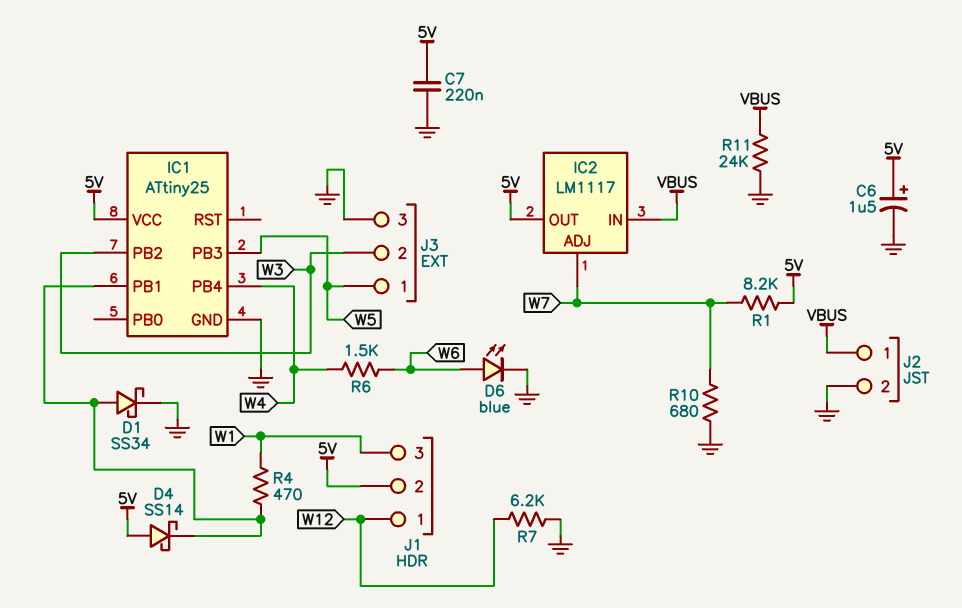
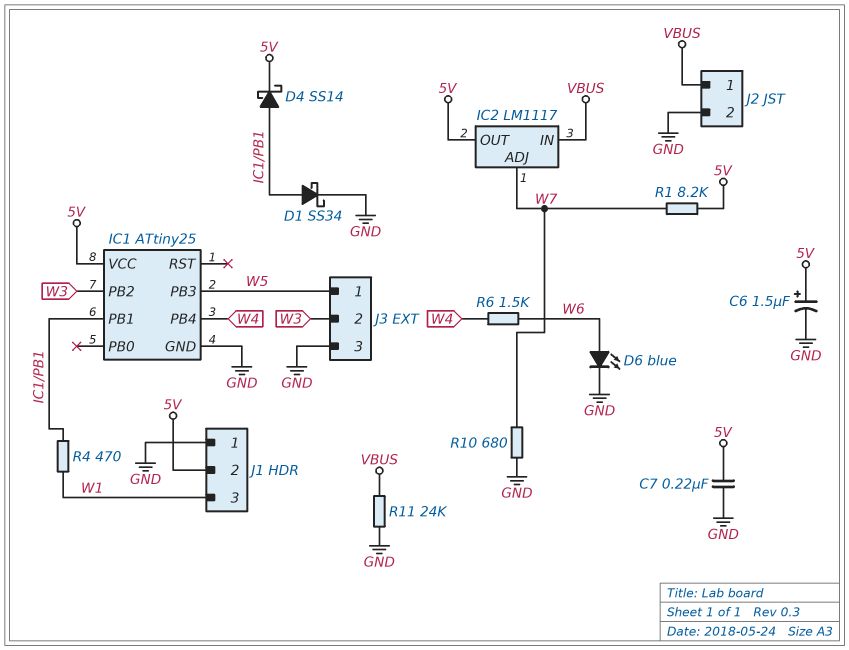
D4: schottky SS14 (A 5V, K IC1/PB1) -> schottky SS14 (A IC1/PB1, K 5V)
J1 pin 1: W12 -> GND
R7: 6.2k (GND, W12) -> none

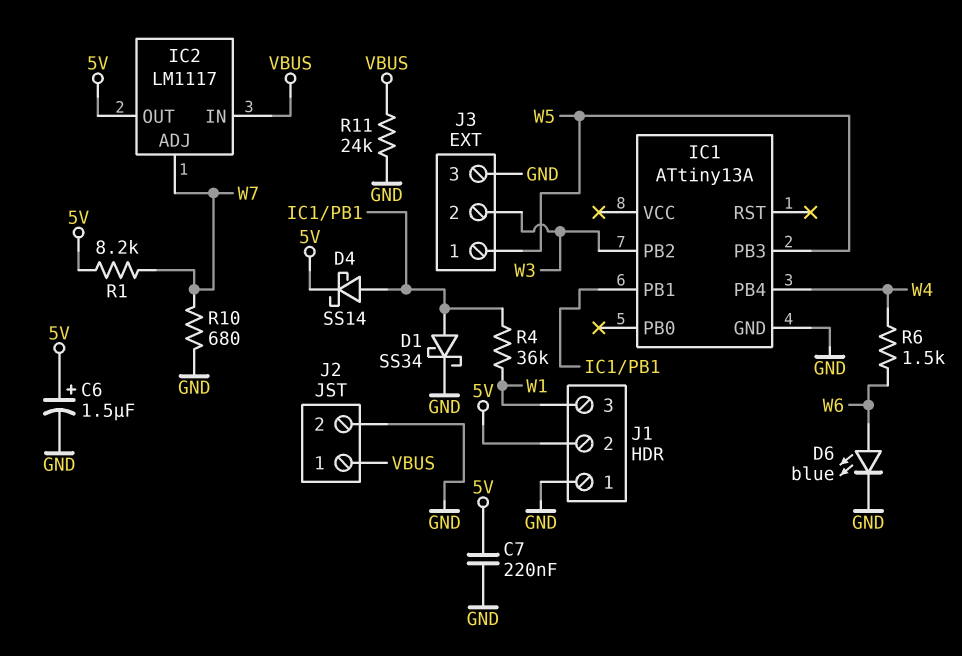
IC1: ATtiny25 -> ATtiny13A
IC1 pin VCC: 5V -> none
R4: 470 (IC1/PB1, W1) -> 36k (IC1/PB1, W1)

